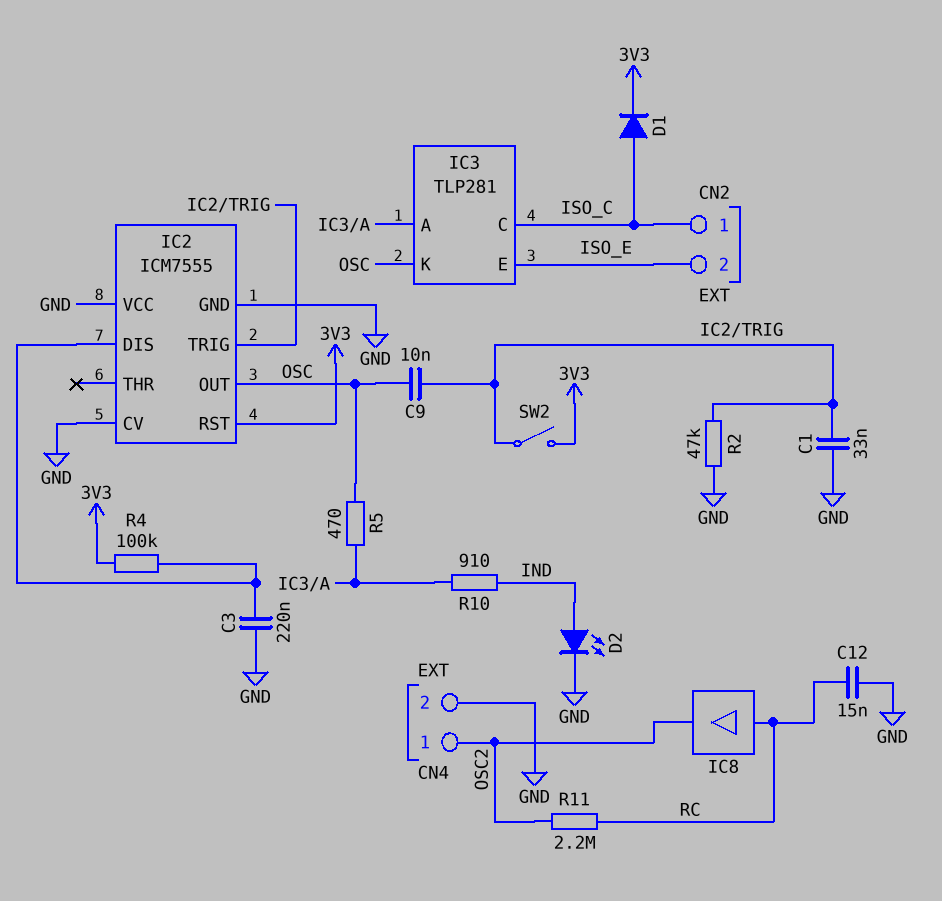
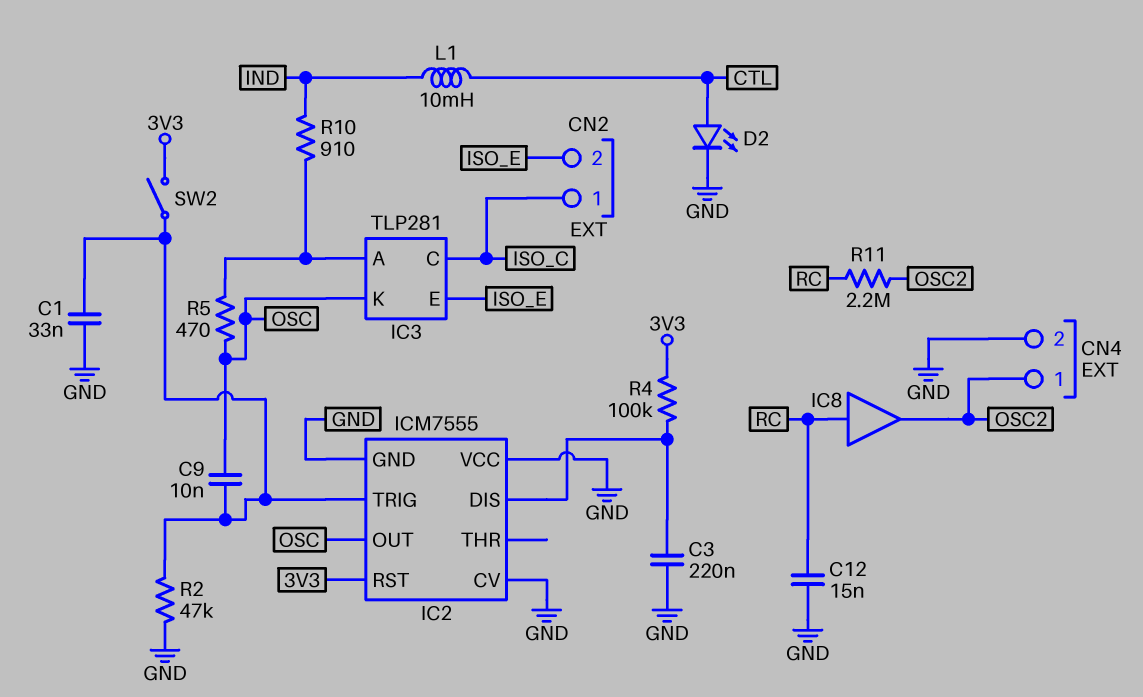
D1: diode (A ISO_C, K 3V3) -> none
D2: LED (A IND, K GND) -> LED (A CTL, K GND)
L1: none -> 10mH (CTL, IND)

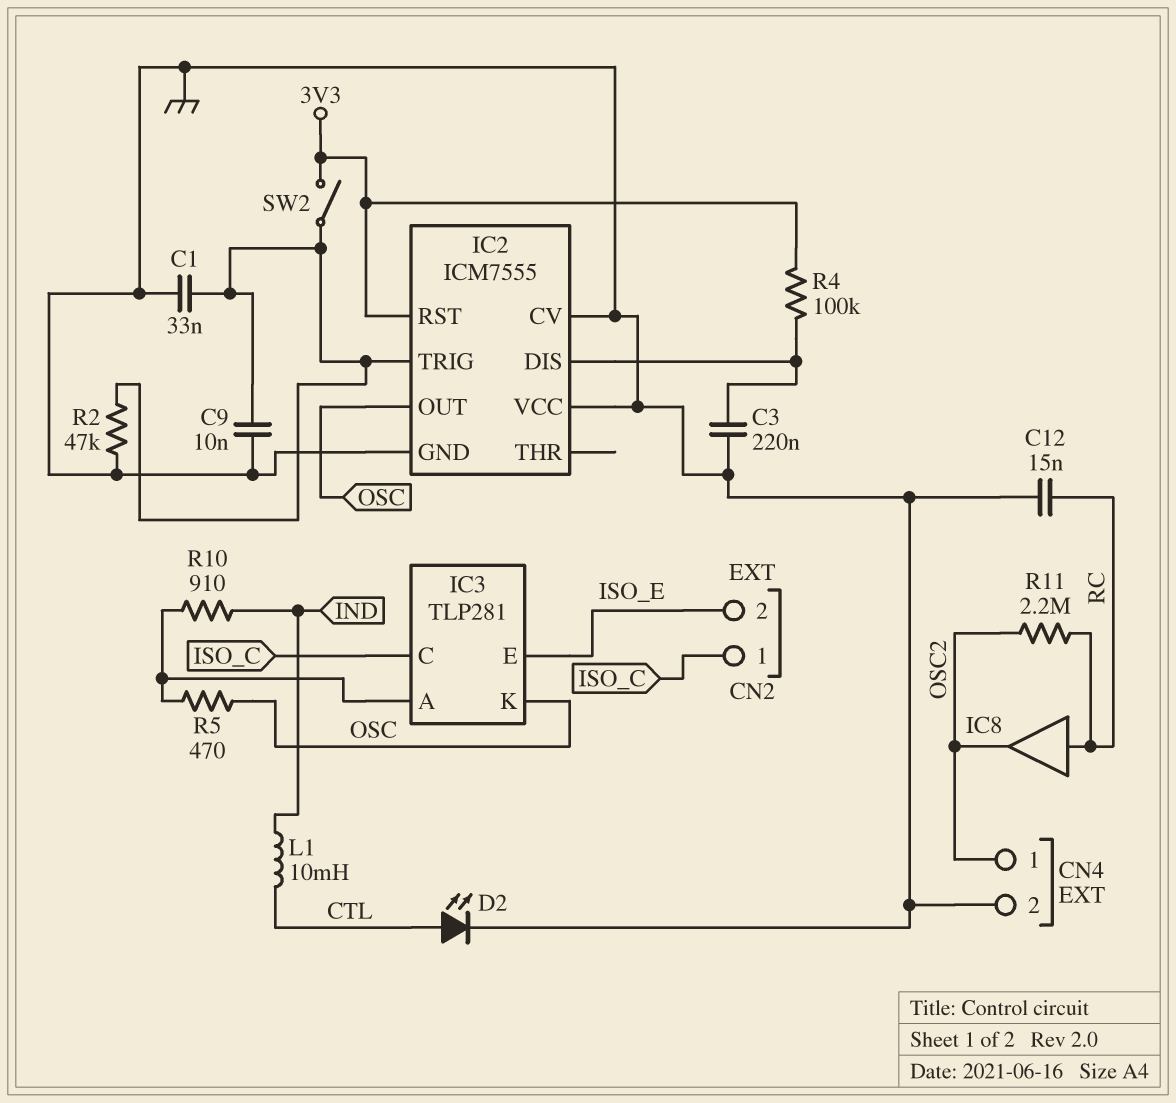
C9: 10nF (IC2/TRIG, OSC) -> 10nF (GND, IC2/TRIG)

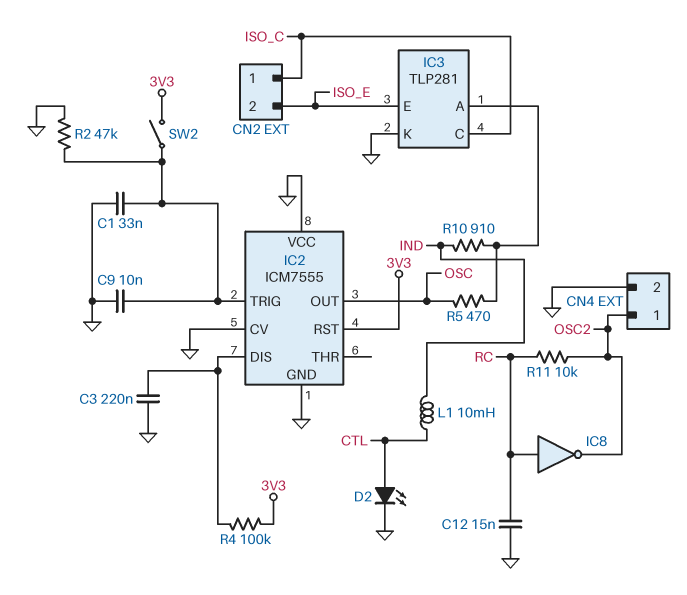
IC3 pin K: OSC -> GND
IC8: buffer (in RC, out OSC2) -> NOT (in RC, out OSC2)
R11: 2.2M (OSC2, RC) -> 10k (OSC2, RC)

